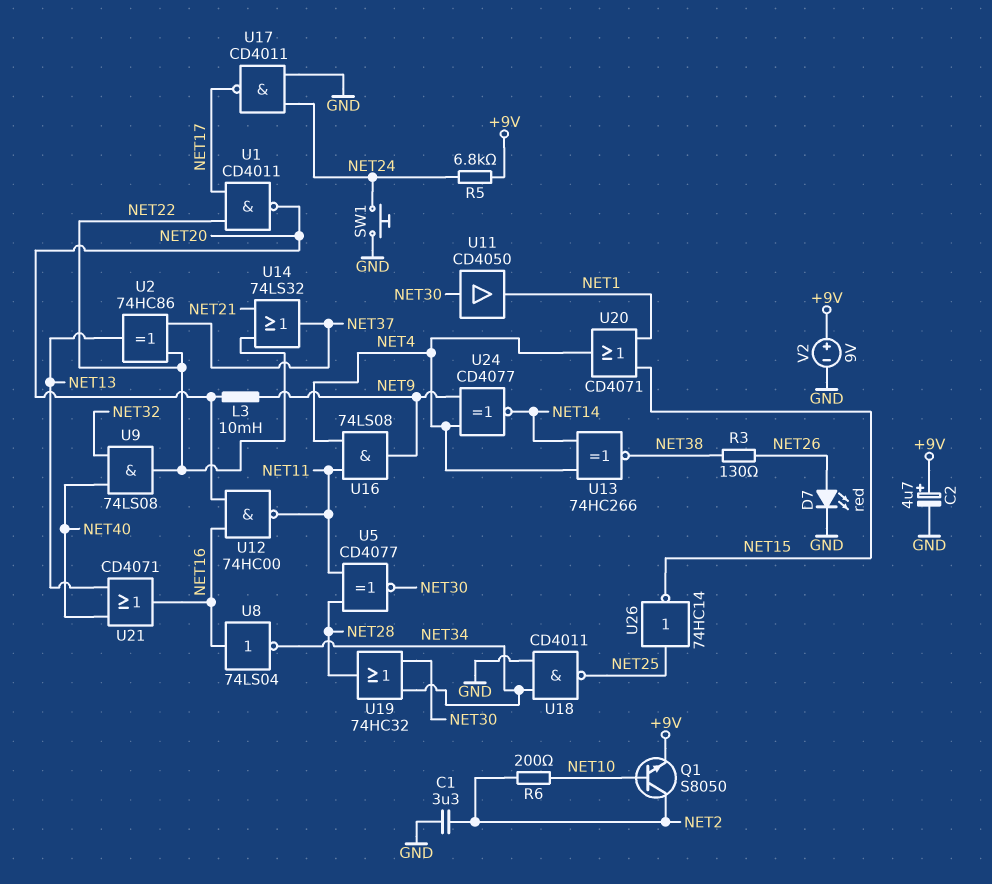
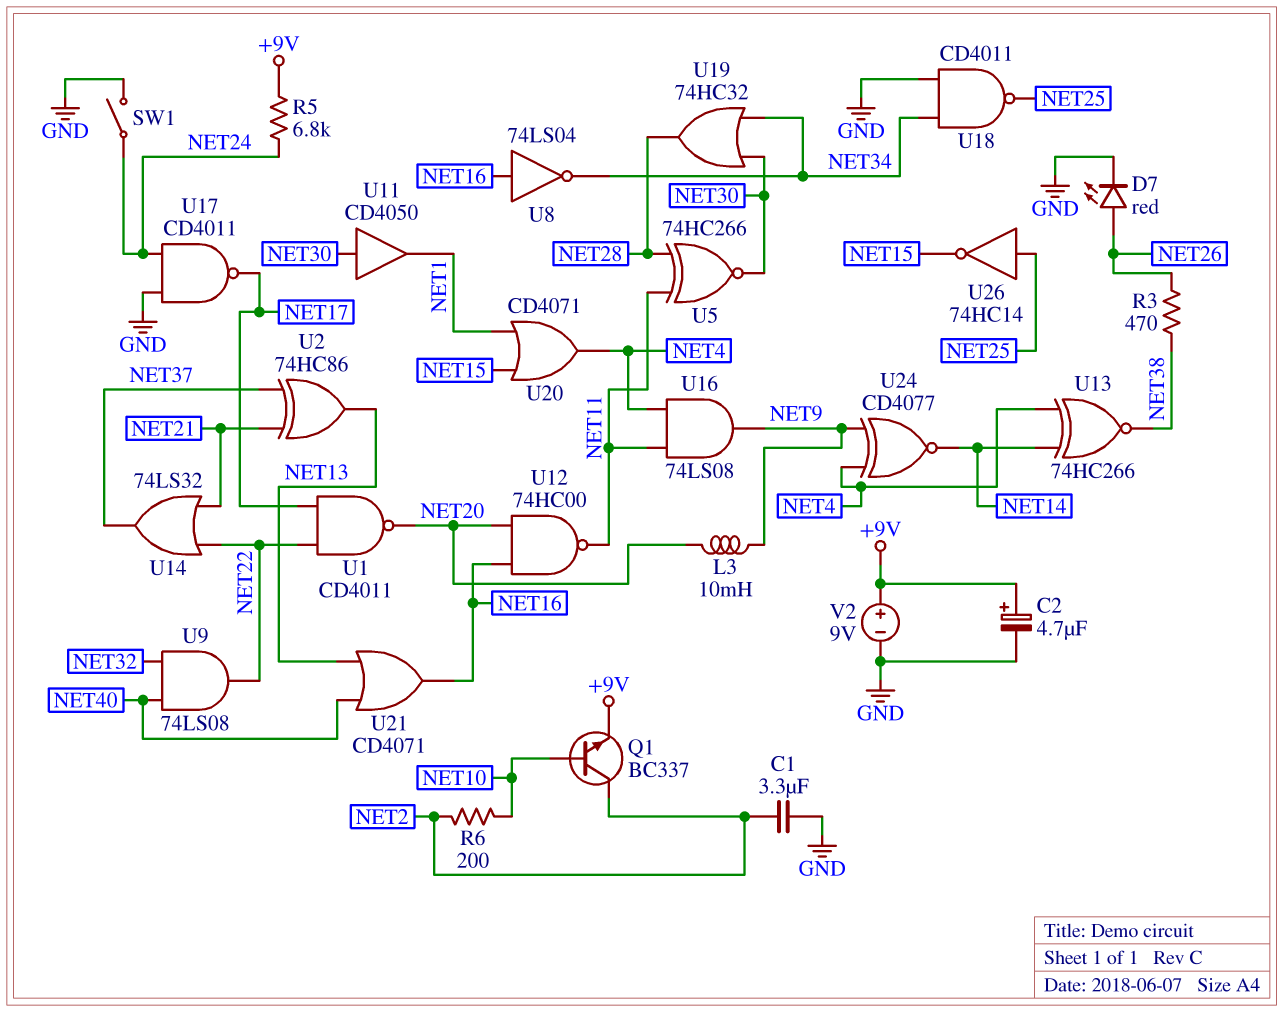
Q1: NPN S8050 (B NET10, C NET2, E +9V) -> NPN BC337 (B NET10, C NET2, E +9V)
R3: 130 (NET26, NET38) -> 470 (NET26, NET38)
SW1: button (GND, NET24) -> switch (GND, NET24)
U2: XOR 74HC86 (in NET22, in NET37, out NET13) -> XOR 74HC86 (in NET21, in NET37, out NET13)
U5: XNOR CD4077 (in NET11, in NET28, out NET30) -> XNOR 74HC266 (in NET11, in NET28, out NET30)

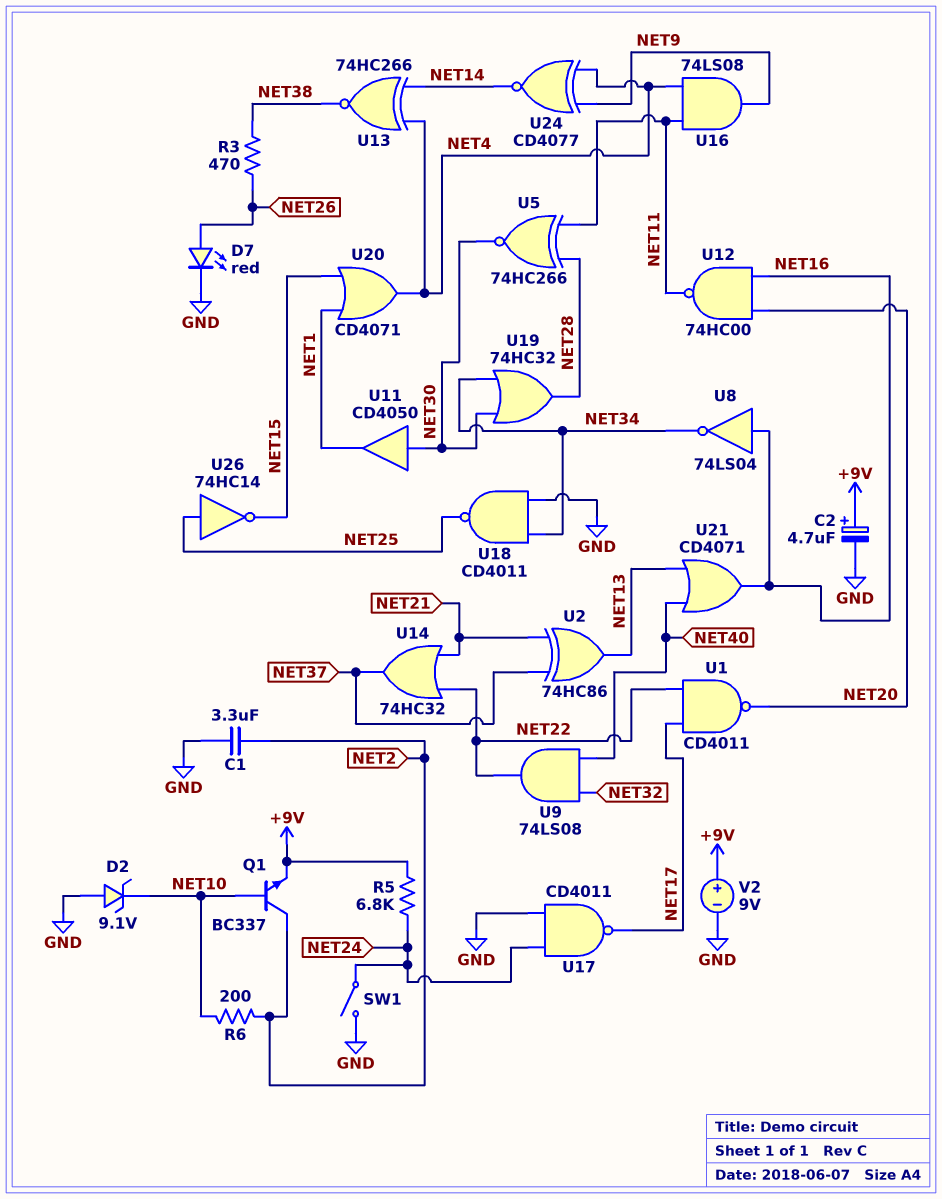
D2: none -> zener 9.1V (A GND, K NET10)
L3: 10mH (NET9, NET20) -> none
U14: OR 74LS32 (in NET21, in NET22, out NET37) -> OR 74HC32 (in NET21, in NET22, out NET37)

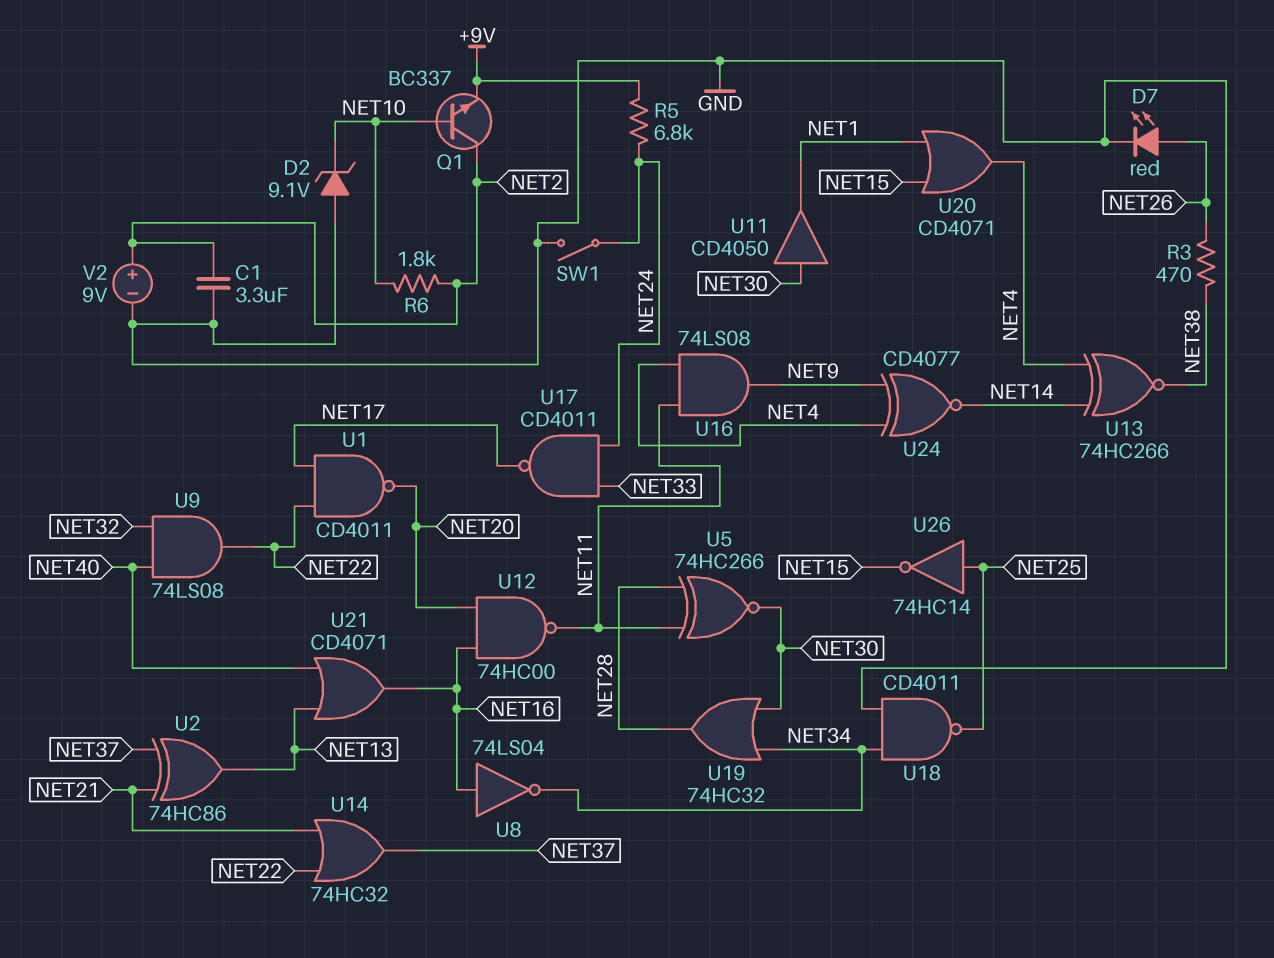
C2: 4.7uF (plus +9V, minus GND) -> none
R6: 200 (NET2, NET10) -> 1.8k (NET2, NET10)
U17: NAND CD4011 (in GND, in NET24, out NET17) -> NAND CD4011 (in NET24, in NET33, out NET17)
V2: 9V (plus +9V, minus GND) -> 9V (plus NET2, minus GND)

